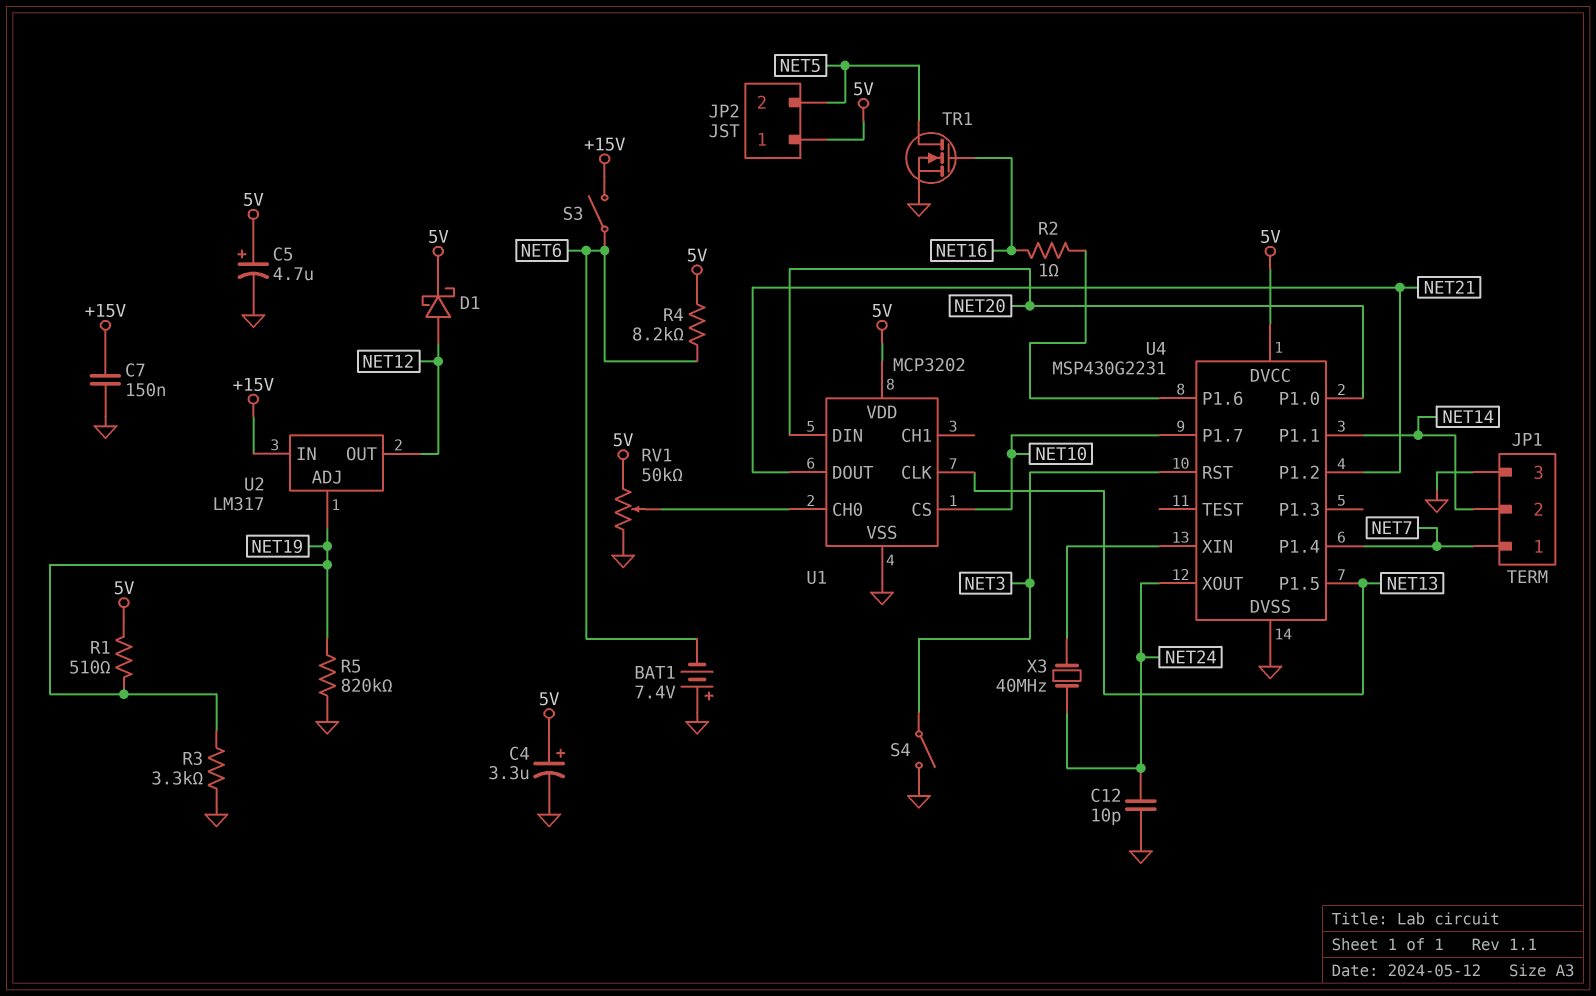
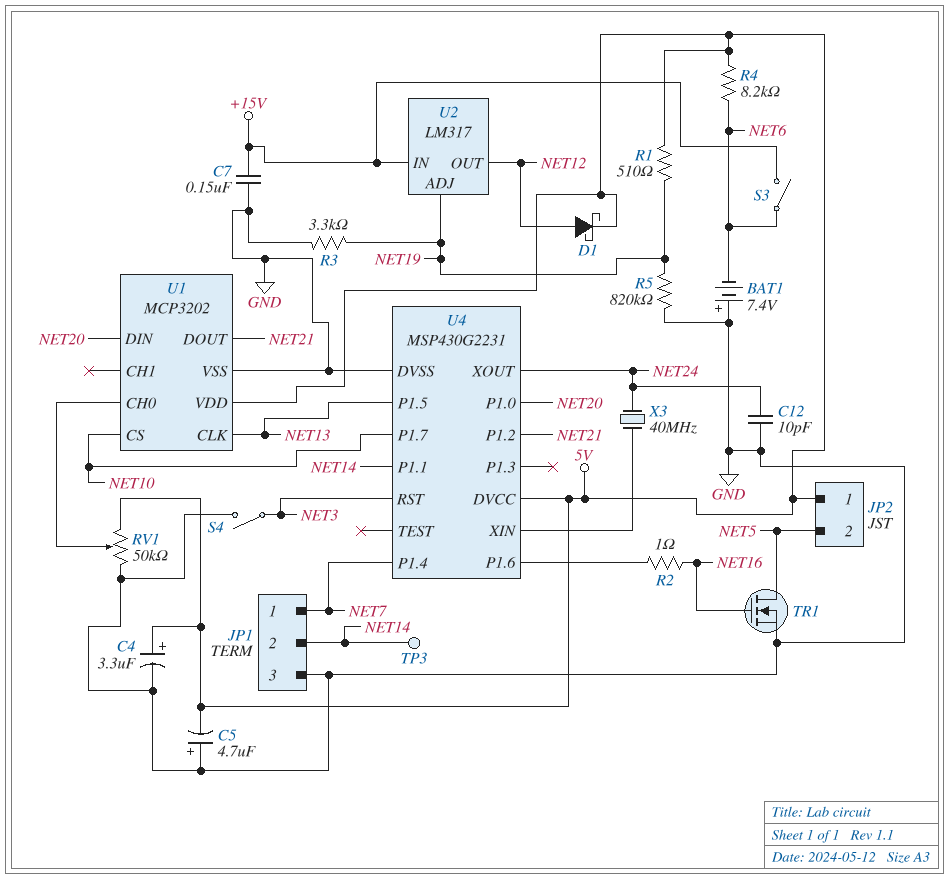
C5: 4.7uF (plus 5V, minus GND) -> 4.7uF (plus GND, minus 5V)
TP3: none -> test point (NET14)

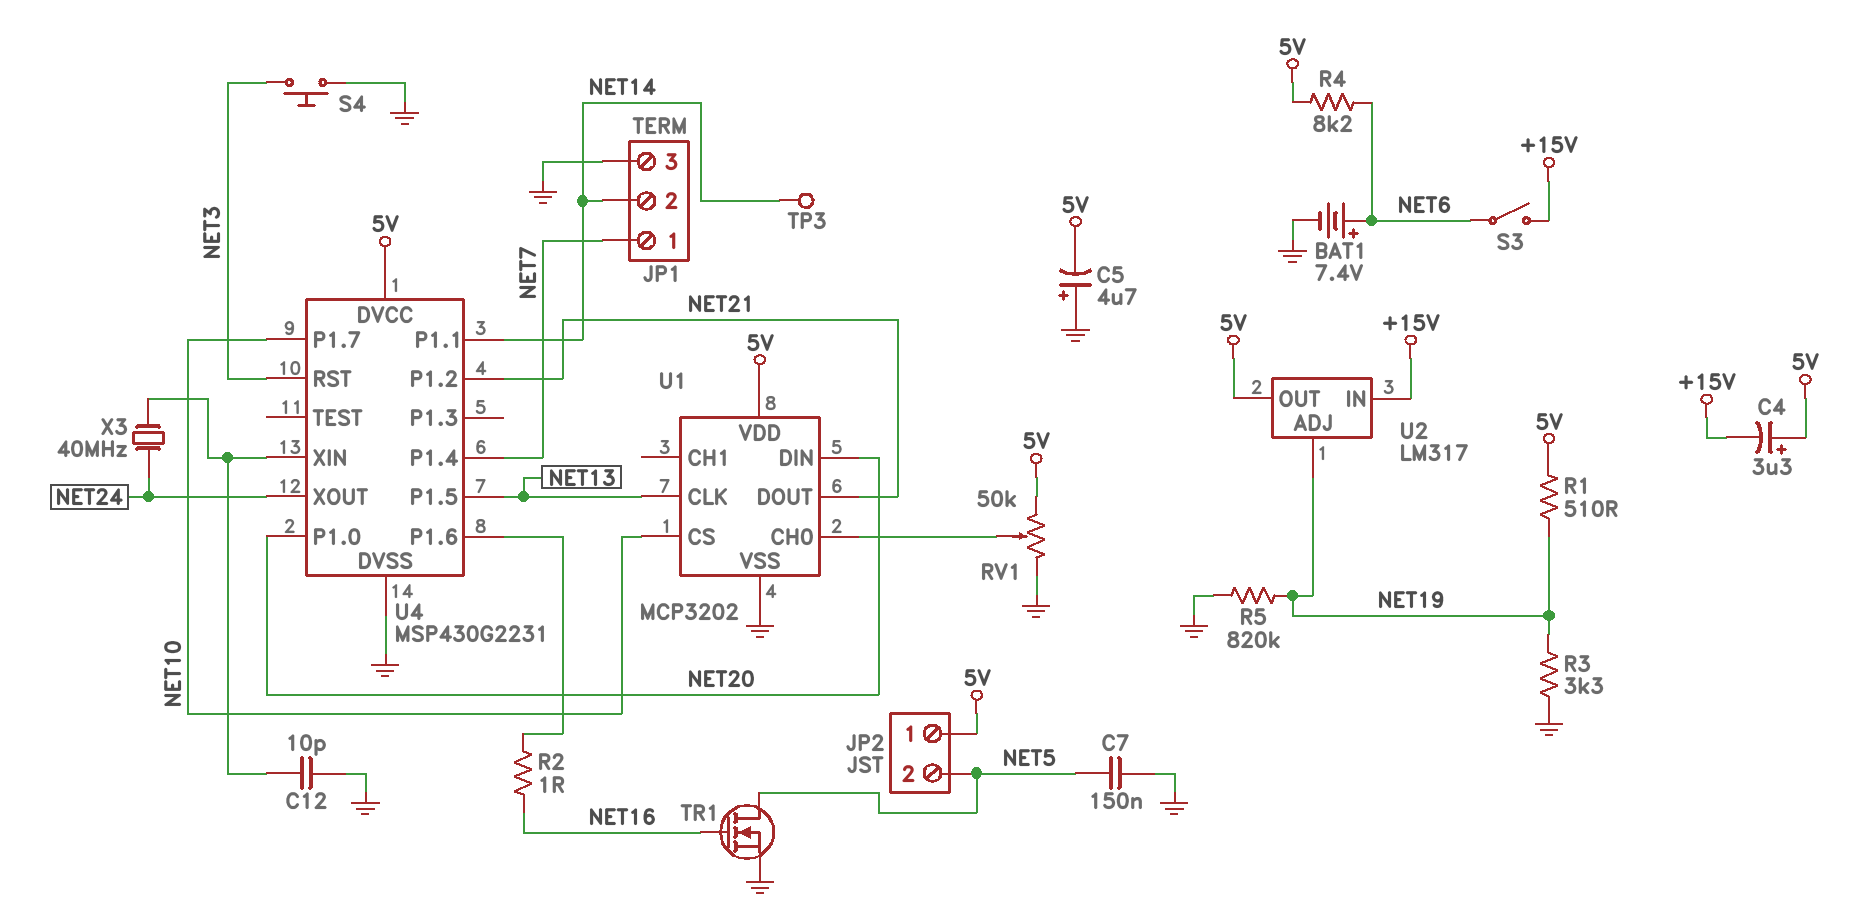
BAT1: 7.4V (plus GND, minus NET6) -> 7.4V (plus NET6, minus GND)
C4: 3.3uF (plus 5V, minus GND) -> 3.3uF (plus 5V, minus +15V)
C7: 150nF (+15V, GND) -> 150nF (GND, NET5)
C12: 10pF (GND, NET24) -> 10pF (GND, U4/XIN)
D1: schottky (A NET12, K 5V) -> none
S4: switch (GND, NET3) -> button (GND, NET3)
U2 pin OUT: NET12 -> 5V

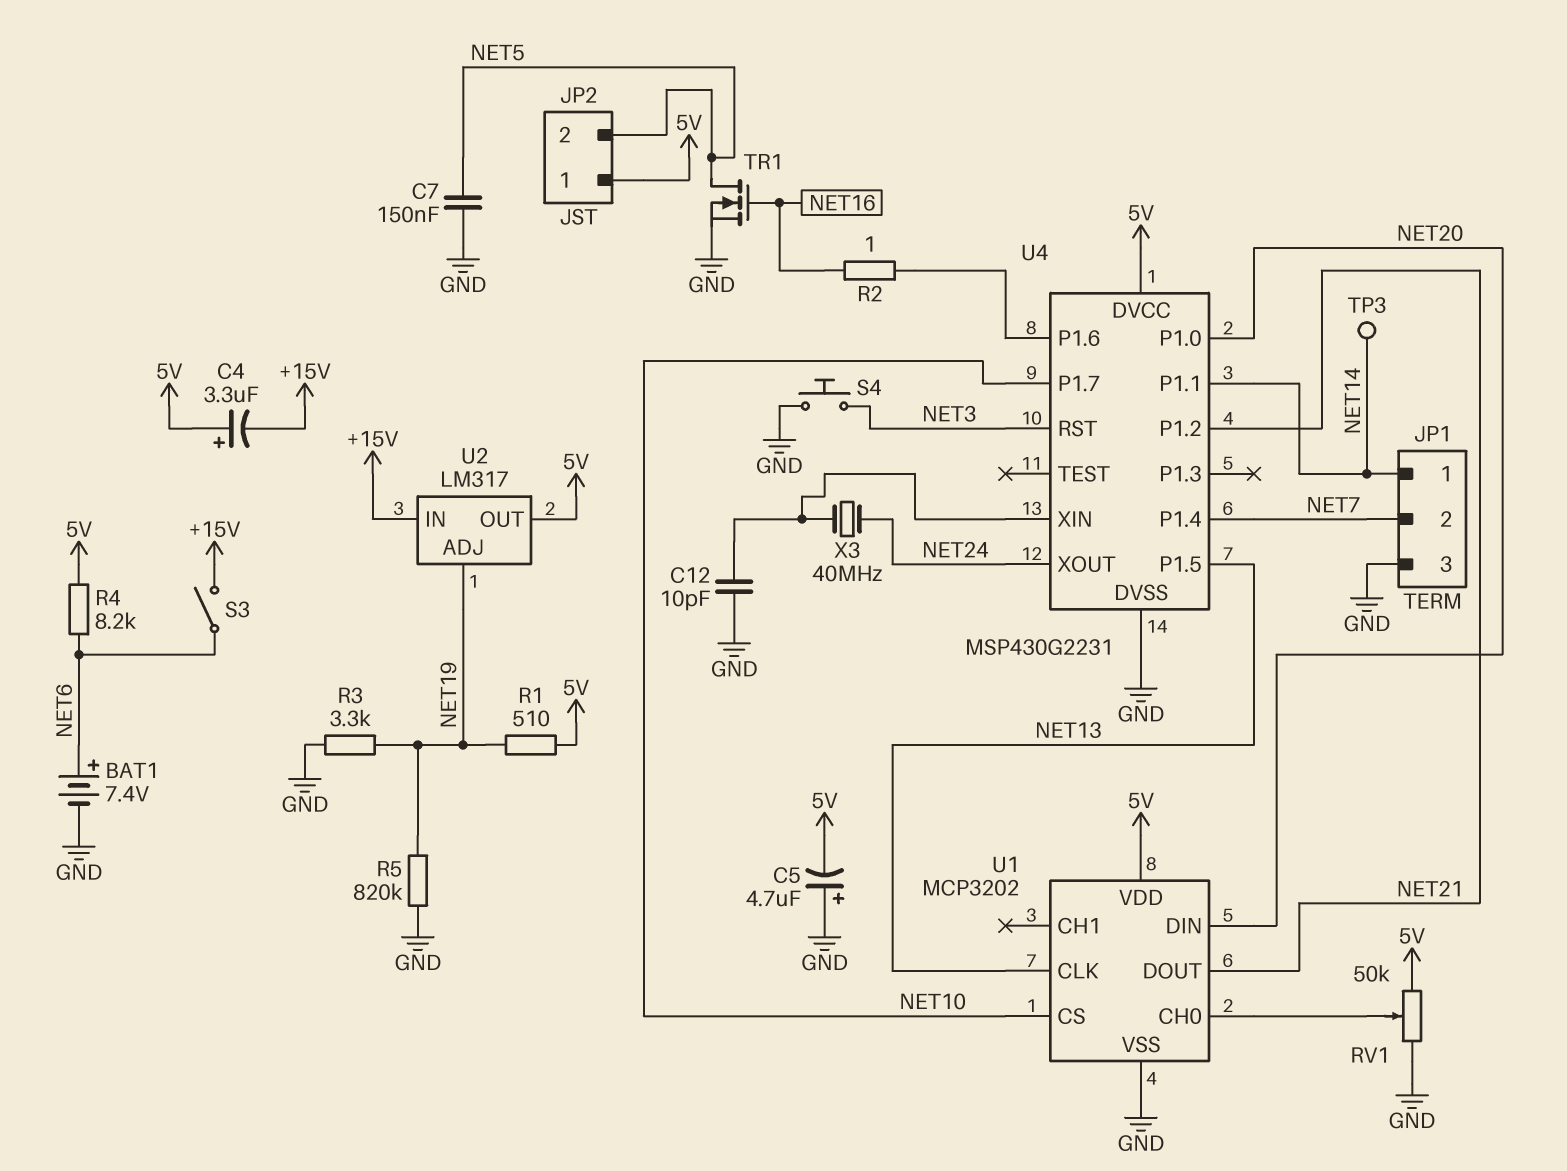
JP1 pin 1: NET7 -> NET14
JP1 pin 2: NET14 -> NET7

